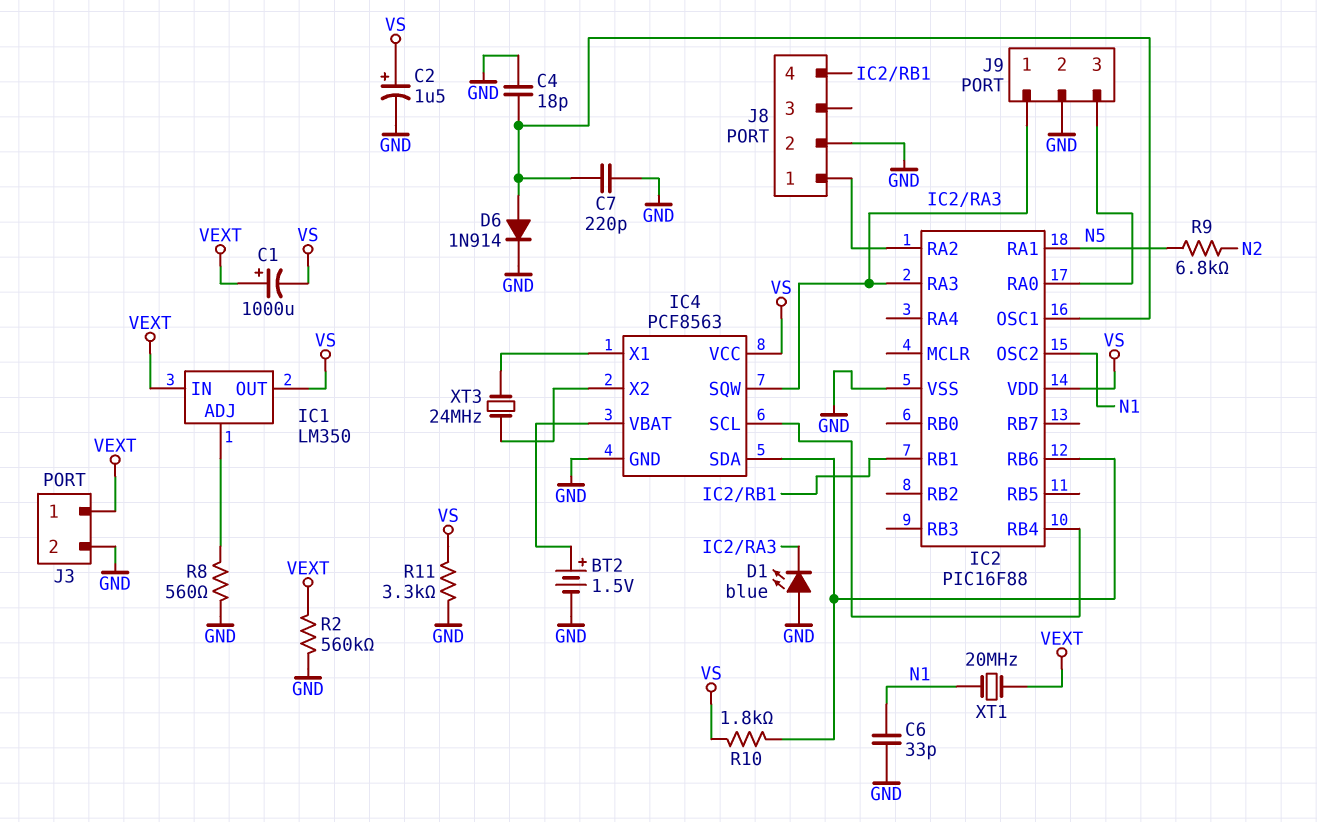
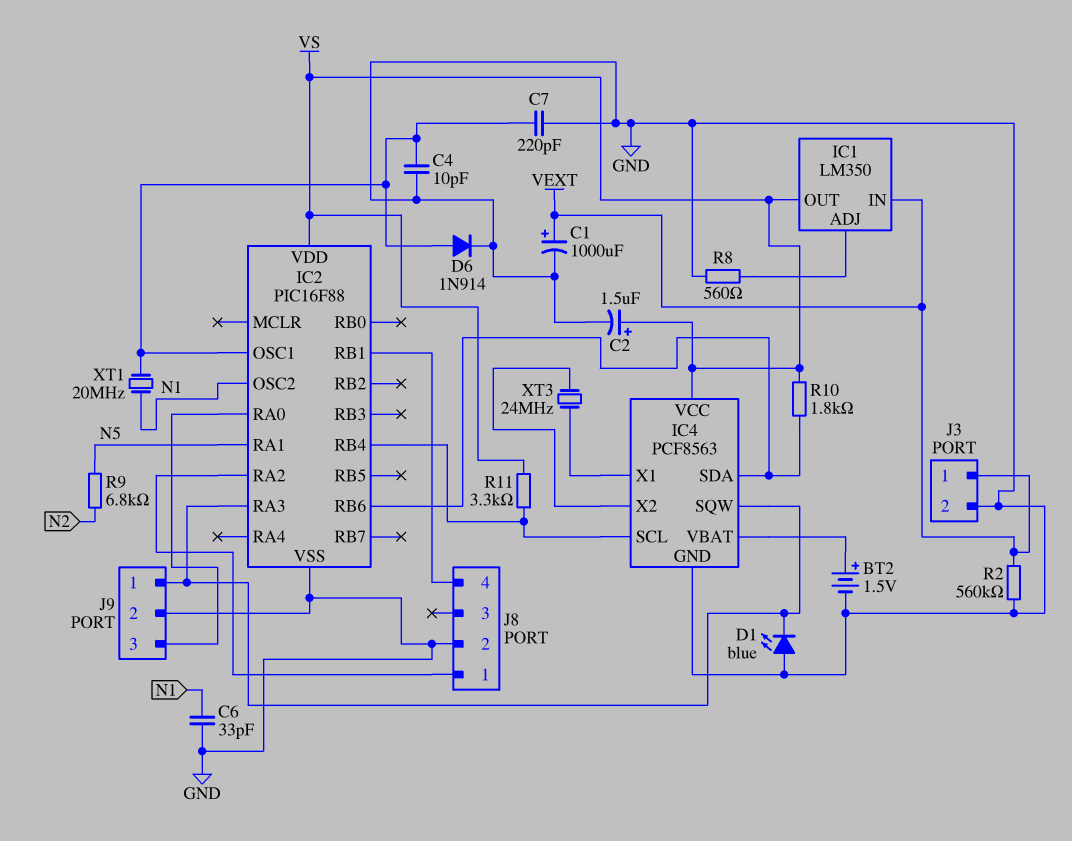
C1: 1000uF (plus VEXT, minus VS) -> 1000uF (plus VEXT, minus GND)
C4: 18pF (GND, IC2/OSC1) -> 10pF (GND, IC2/OSC1)
R11: 3.3k (GND, VS) -> 3.3k (IC2/RB4, VS)
XT1: 20MHz (N1, VEXT) -> 20MHz (IC2/OSC1, N1)

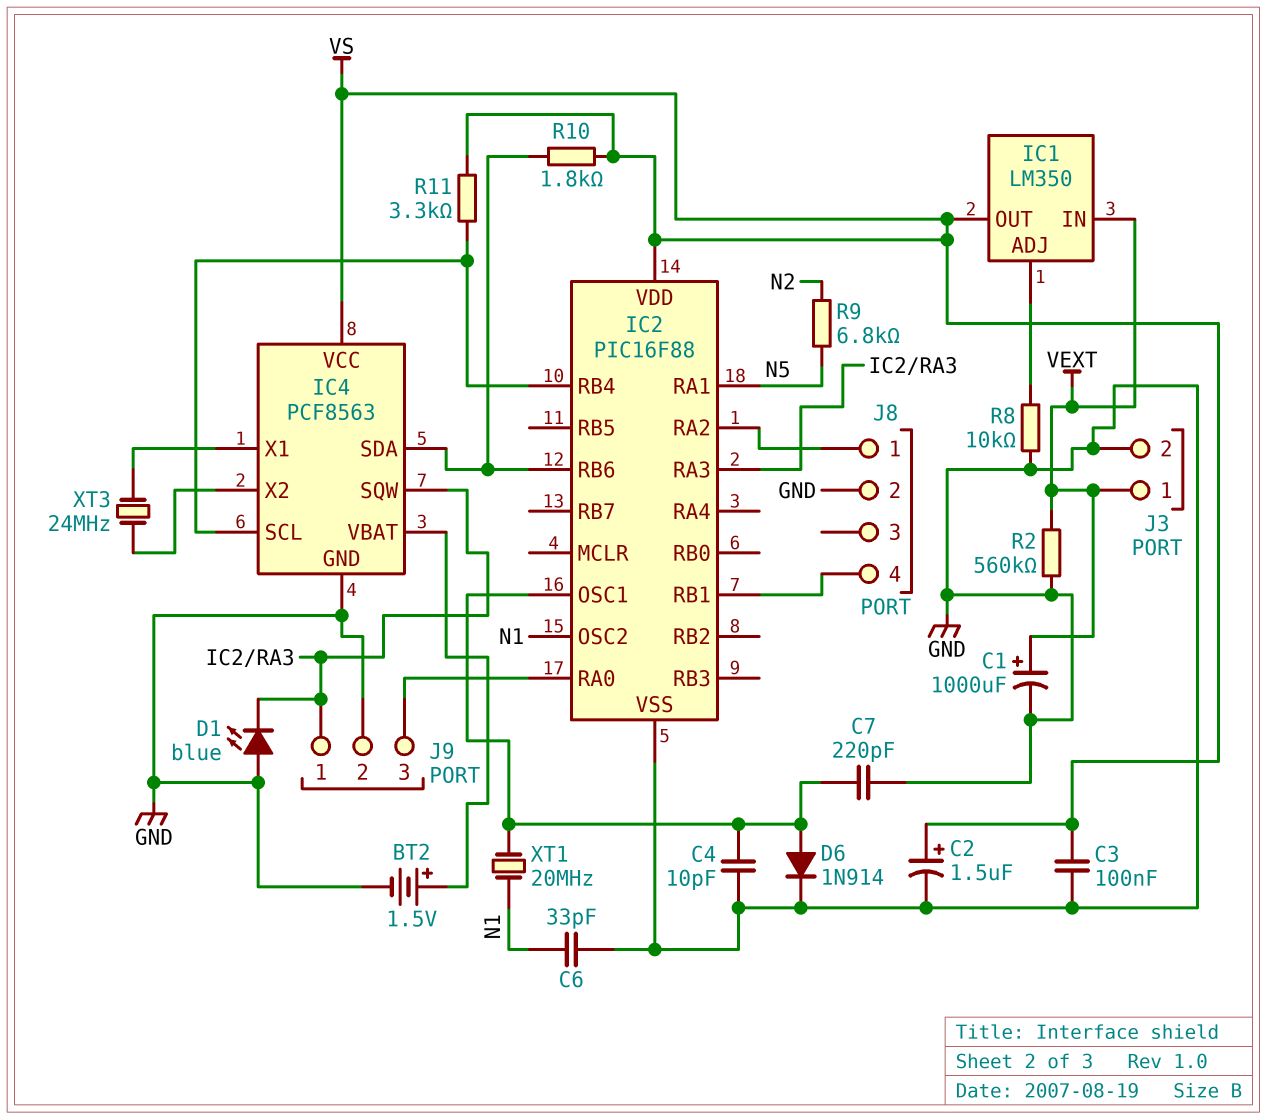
C3: none -> 100nF (GND, VS)
R8: 560 (GND, IC1/ADJ) -> 10k (GND, IC1/ADJ)

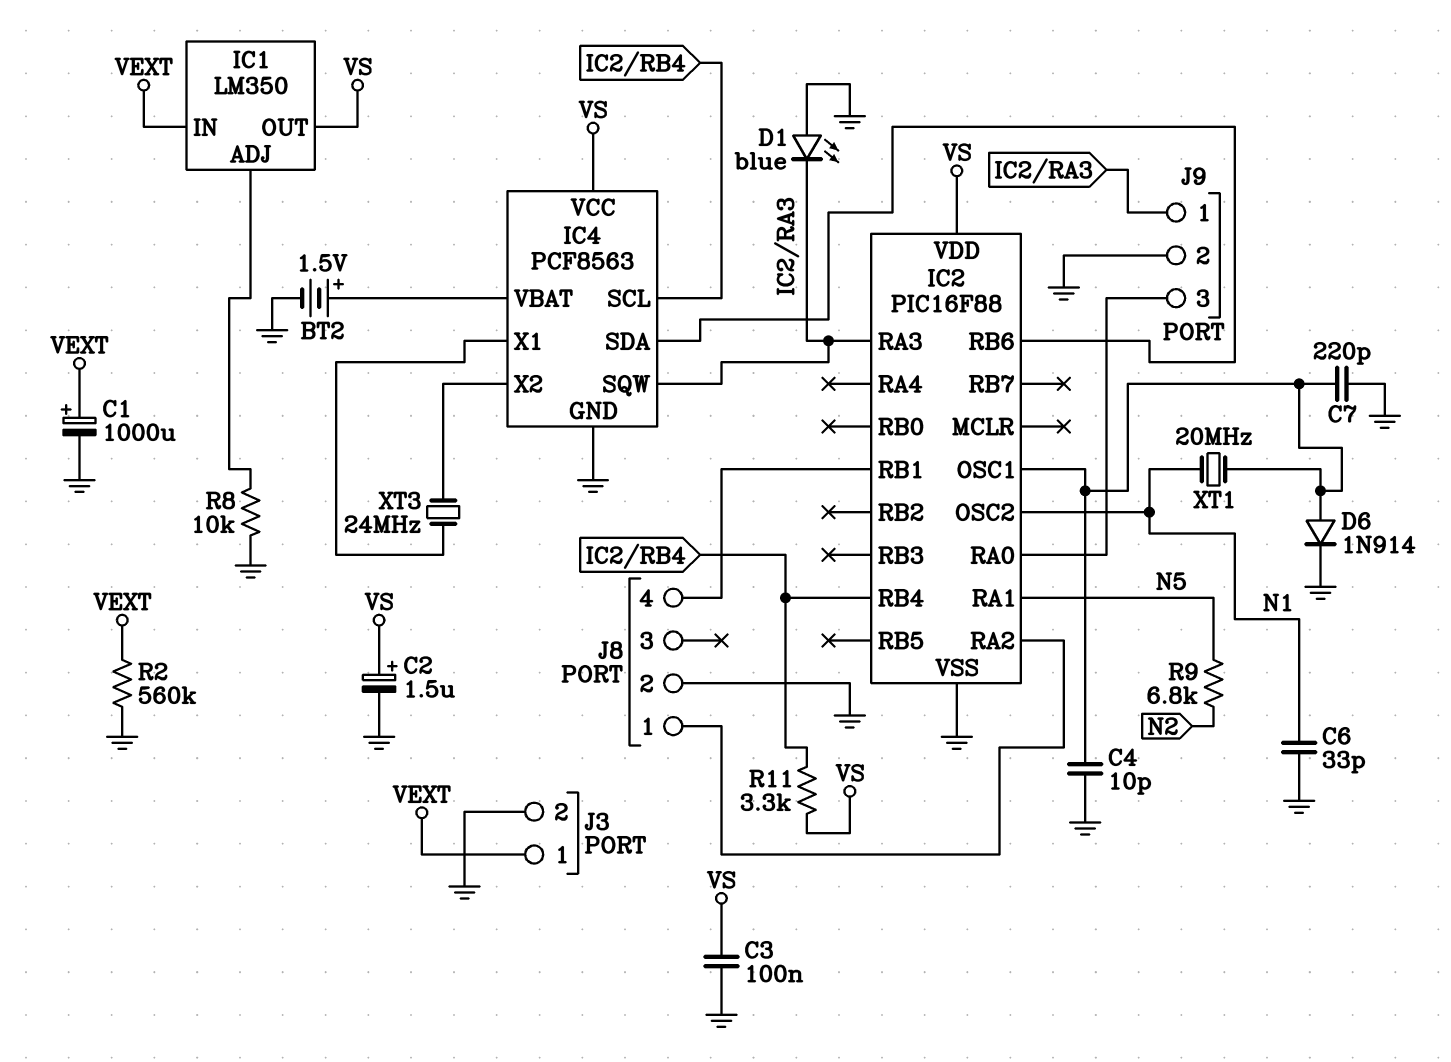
R10: 1.8k (IC2/RB6, VS) -> none

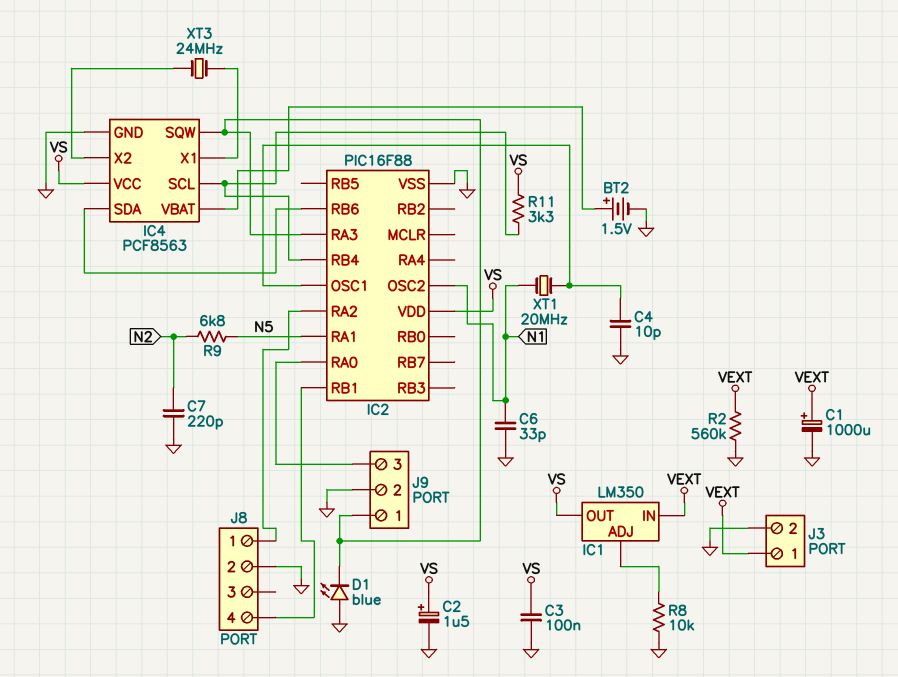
C7: 220pF (GND, IC2/OSC1) -> 220pF (GND, N2)
D6: diode 1N914 (A IC2/OSC1, K GND) -> none

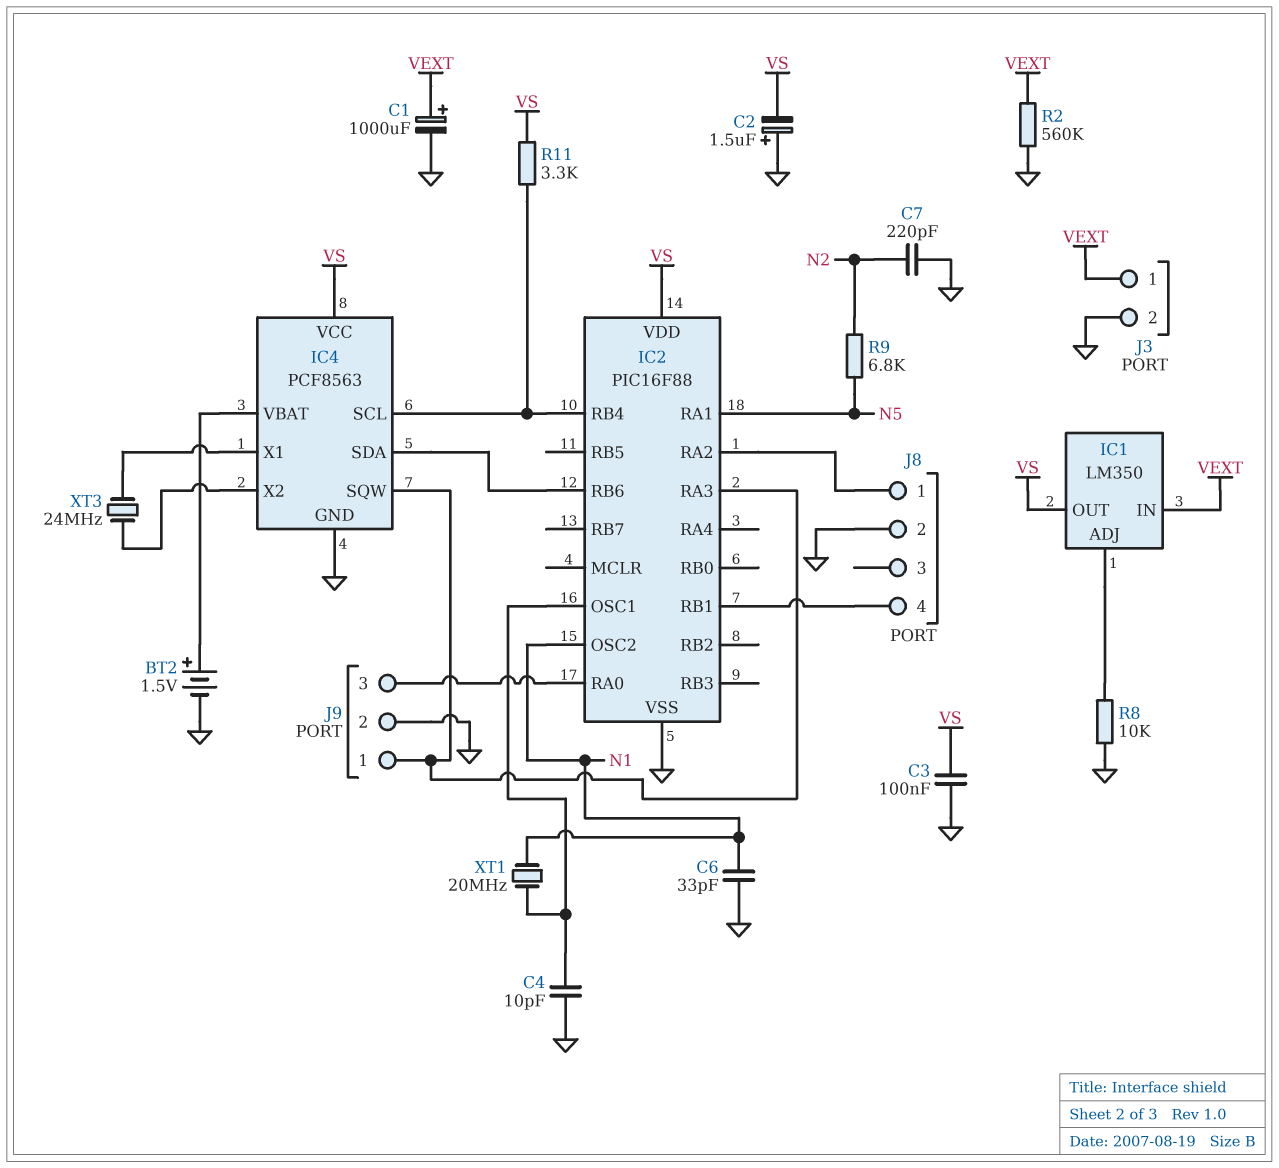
C2: 1.5uF (plus VS, minus GND) -> 1.5uF (plus GND, minus VS)
D1: LED blue (A GND, K IC2/RA3) -> none

